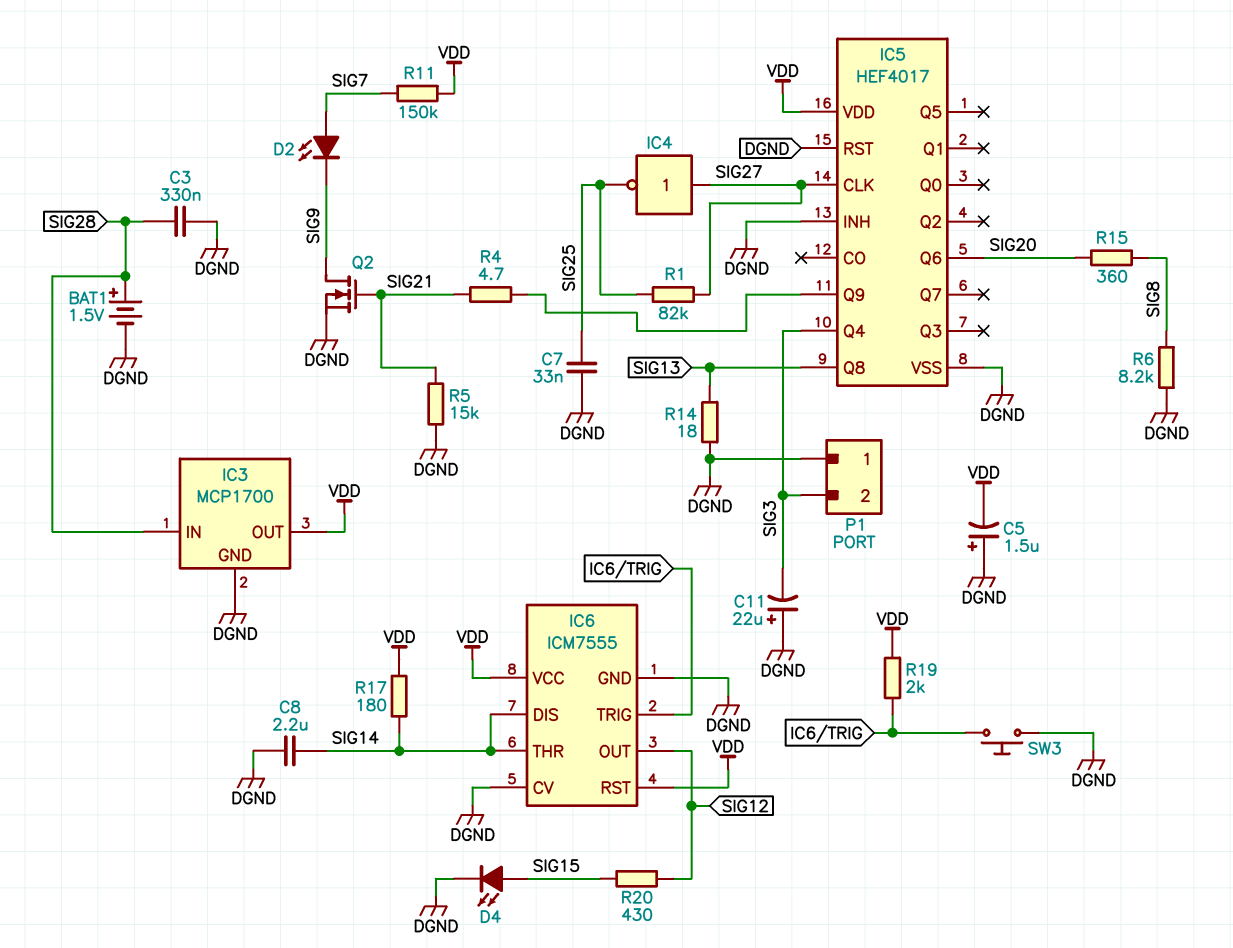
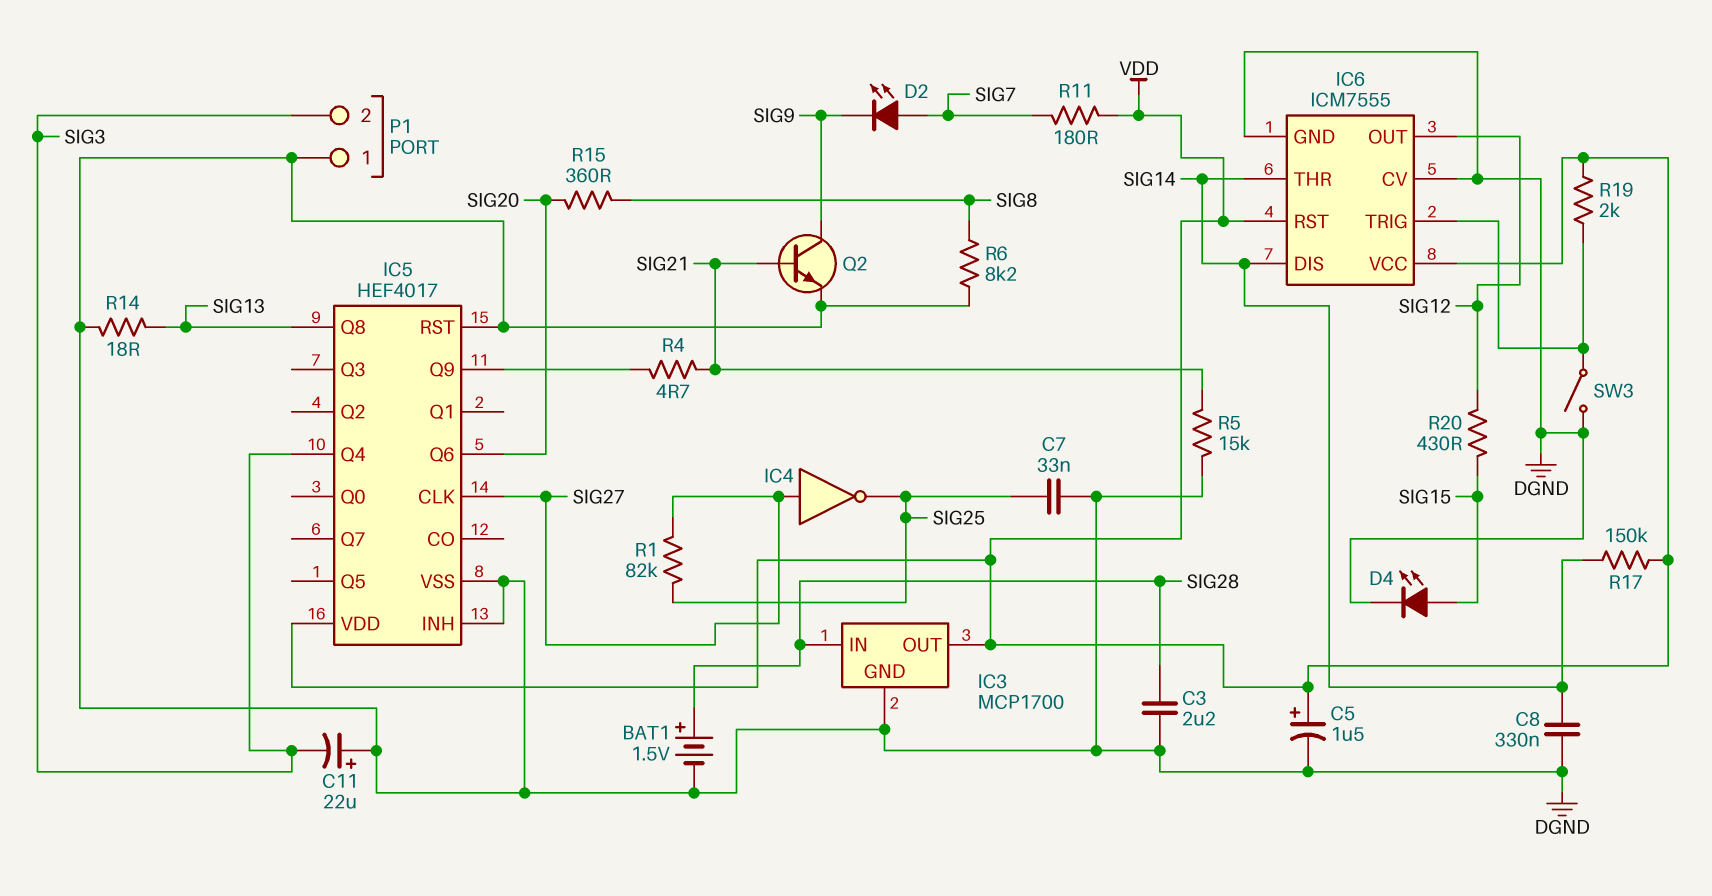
C3: 330nF (DGND, SIG28) -> 2.2uF (DGND, SIG28)
C5: 1.5uF (plus DGND, minus VDD) -> 1.5uF (plus VDD, minus DGND)
C8: 2.2uF (DGND, SIG14) -> 330nF (DGND, SIG14)
Q2: NMOS (G SIG21, D SIG9, S DGND) -> NPN (B SIG21, C SIG9, E DGND)
R11: 150k (SIG7, VDD) -> 180 (SIG7, VDD)
R17: 180 (SIG14, VDD) -> 150k (SIG14, VDD)
SW3: button (DGND, IC6/TRIG) -> switch (DGND, IC6/TRIG)

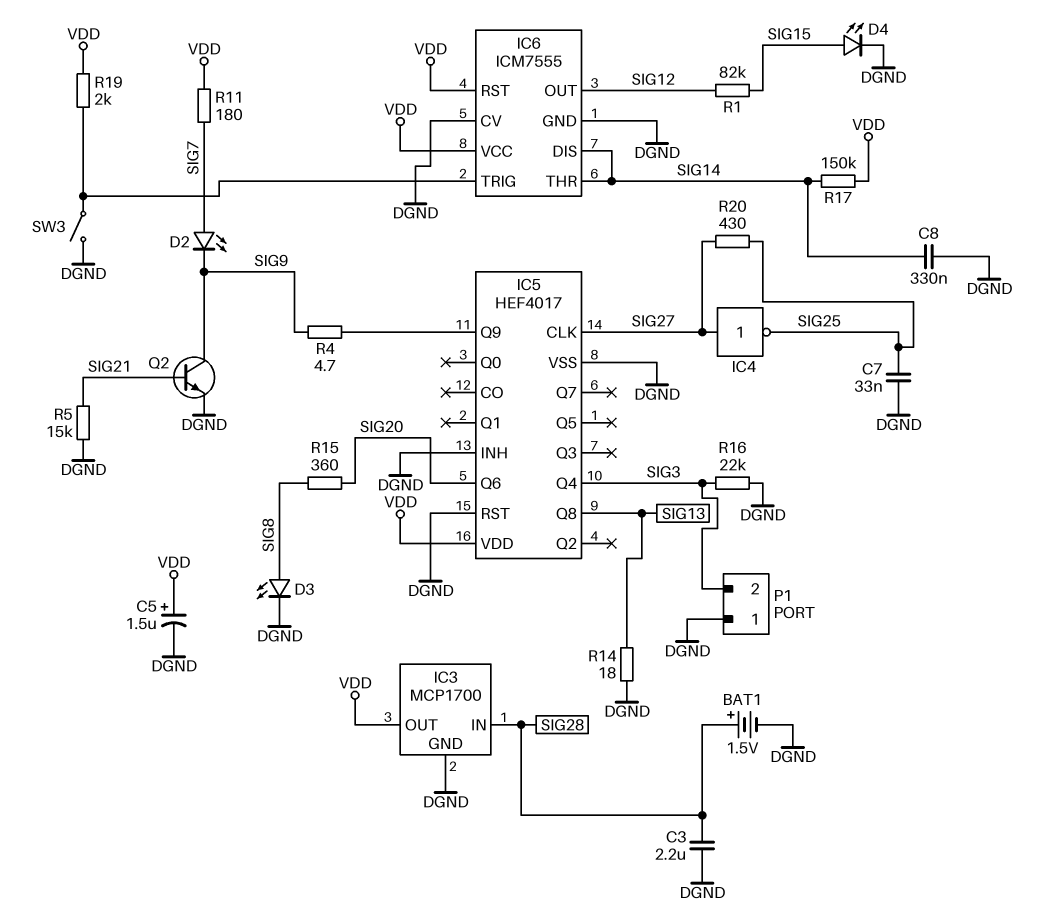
C11: 22uF (plus DGND, minus SIG3) -> none
D3: none -> LED (A SIG8, K DGND)
R1: 82k (SIG25, SIG27) -> 82k (SIG12, SIG15)
R4: 4.7 (IC5/Q9, SIG21) -> 4.7 (IC5/Q9, SIG9)
R6: 8.2k (DGND, SIG8) -> none
R16: none -> 22k (DGND, SIG3)
R20: 430 (SIG12, SIG15) -> 430 (SIG25, SIG27)

